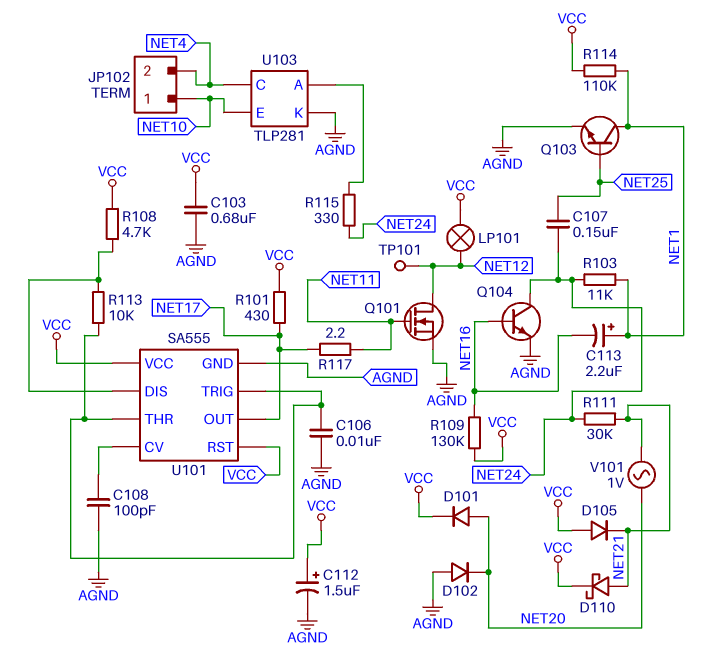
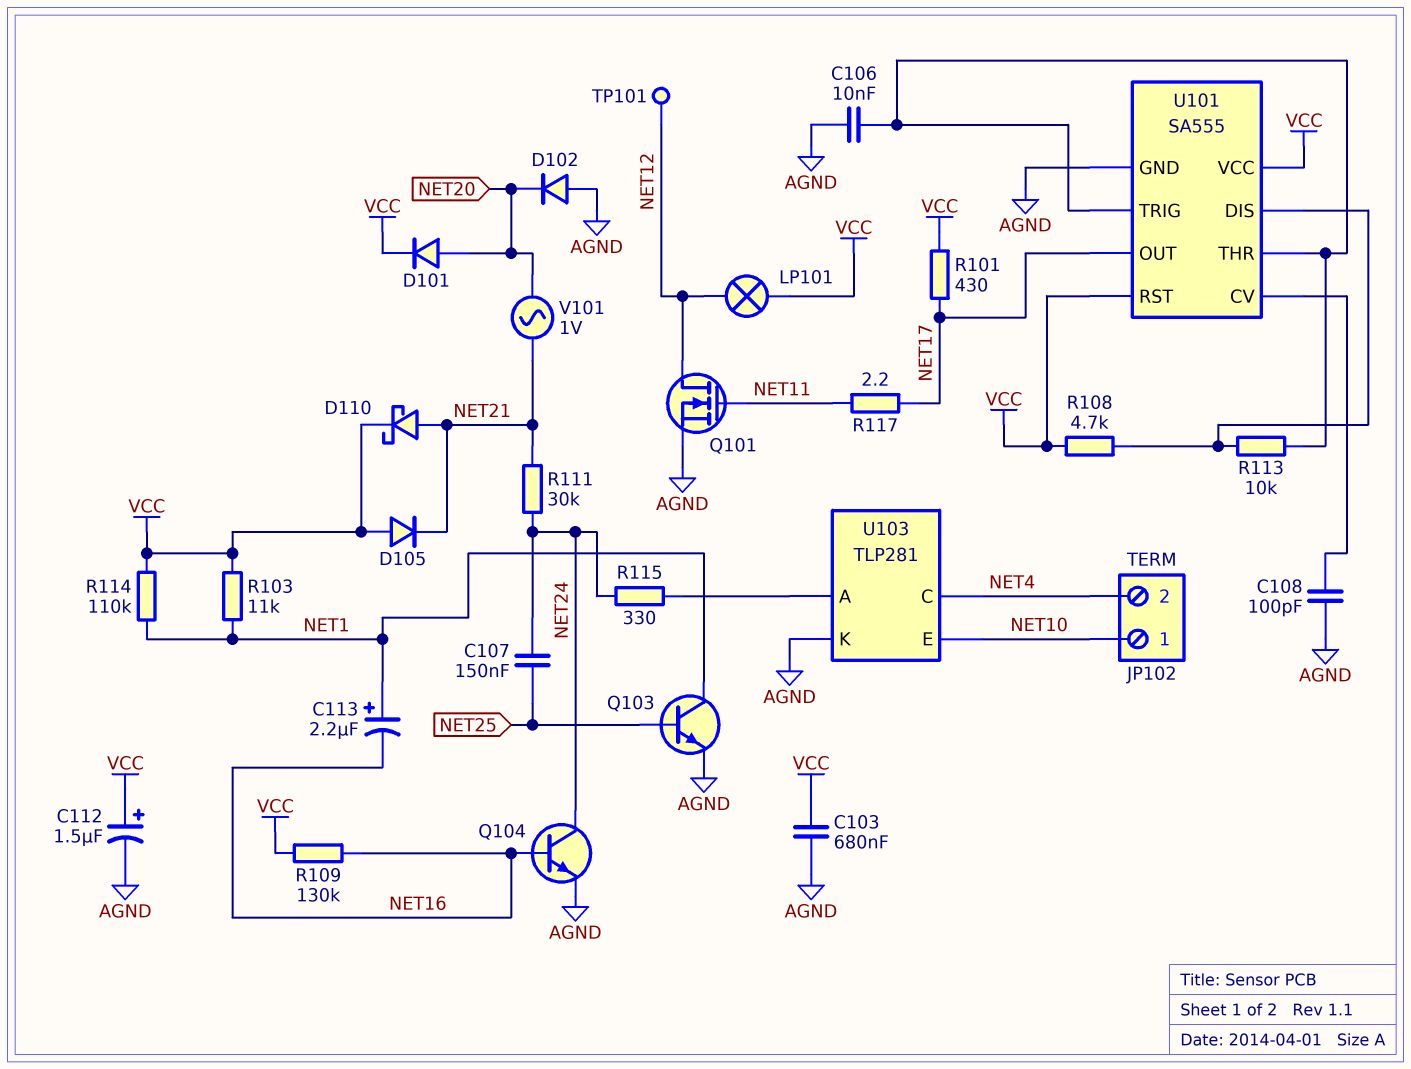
R103: 11k (NET1, NET24) -> 11k (NET1, VCC)

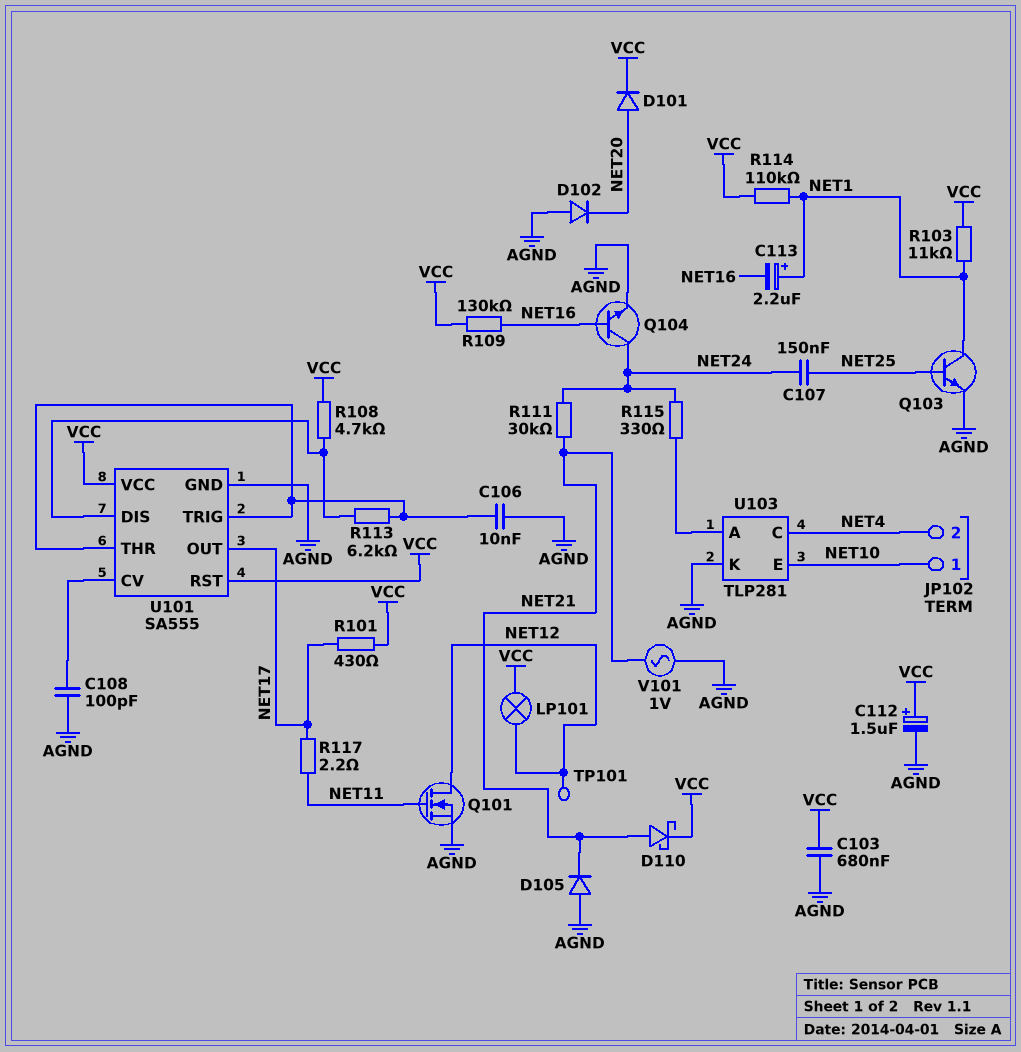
D105: diode (A VCC, K NET21) -> diode (A AGND, K NET21)
R113: 10k (U101/DIS, U101/THR) -> 6.2k (U101/DIS, U101/THR)
V101: AC 1V (NET20, NET21) -> AC 1V (AGND, NET21)

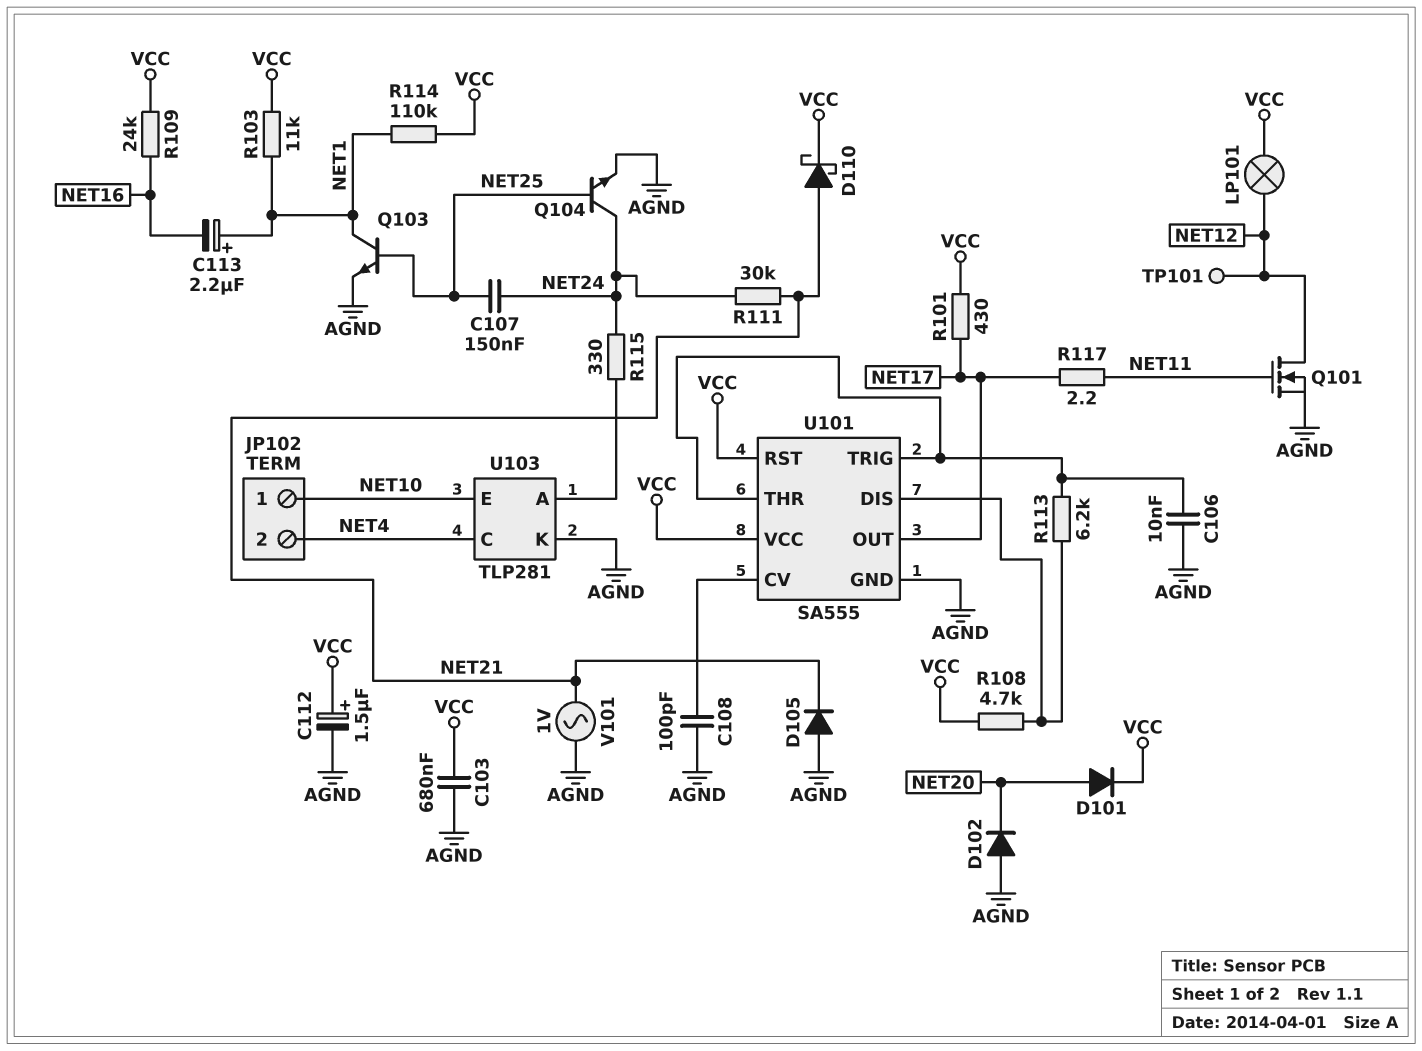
Q104: NPN (B NET16, C NET24, E AGND) -> NPN (B NET25, C NET24, E AGND)
R109: 130k (NET16, VCC) -> 24k (NET16, VCC)

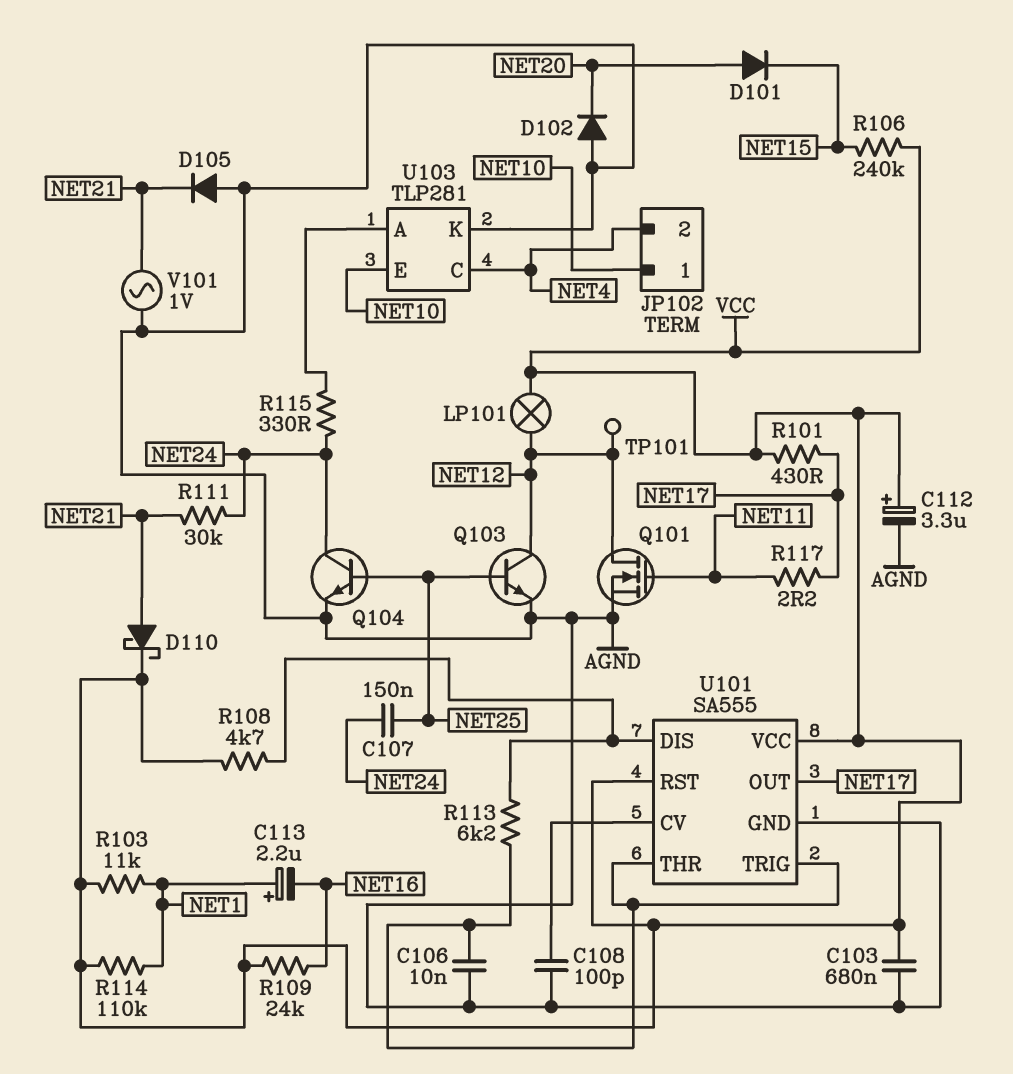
C112: 1.5uF (plus VCC, minus AGND) -> 3.3uF (plus VCC, minus AGND)
D101: diode (A NET20, K VCC) -> diode (A NET20, K NET15)
Q103: NPN (B NET25, C NET1, E AGND) -> NPN (B NET25, C NET12, E AGND)
R106: none -> 240k (NET15, VCC)

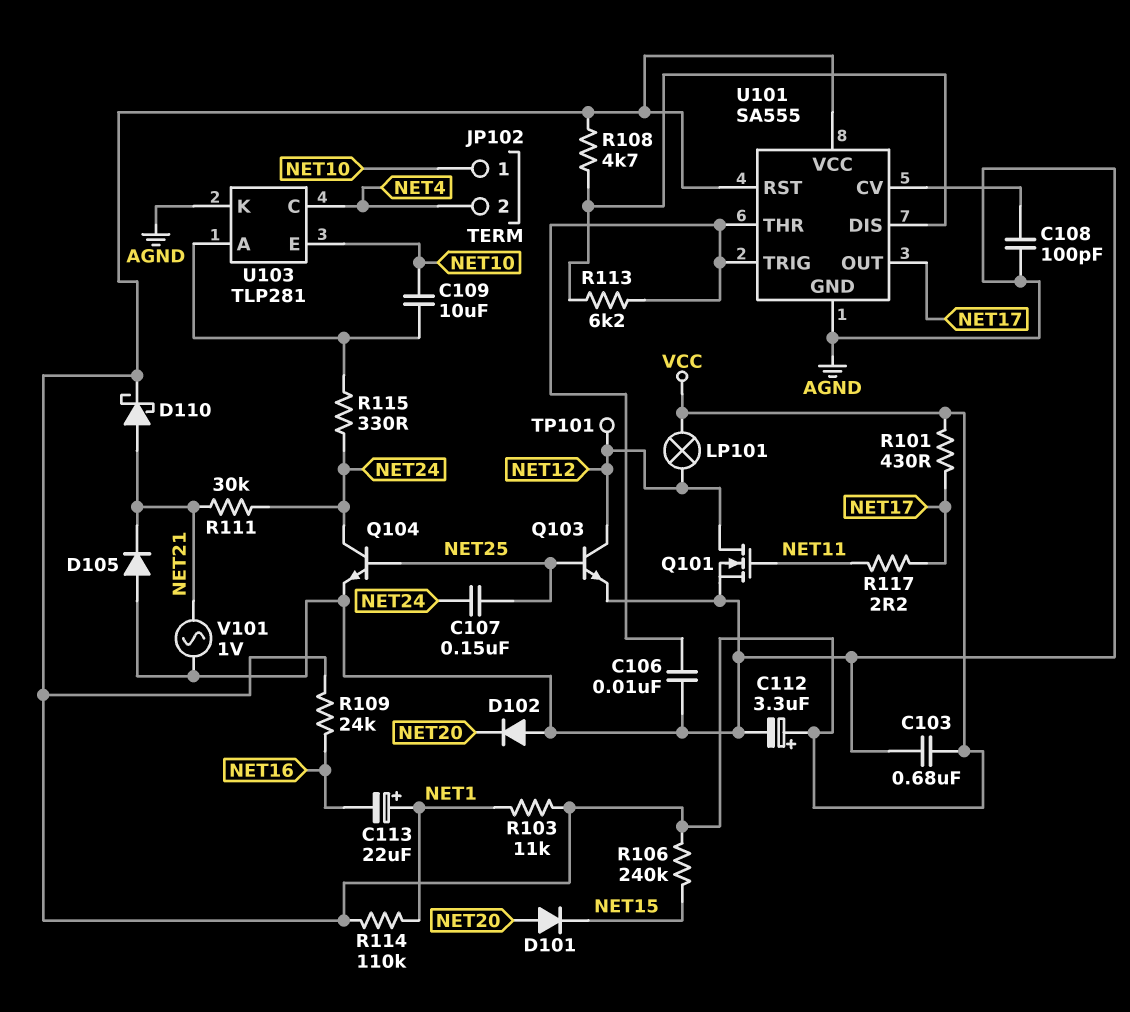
C109: none -> 10uF (NET10, U103/A)
C113: 2.2uF (plus NET1, minus NET16) -> 22uF (plus NET1, minus NET16)

